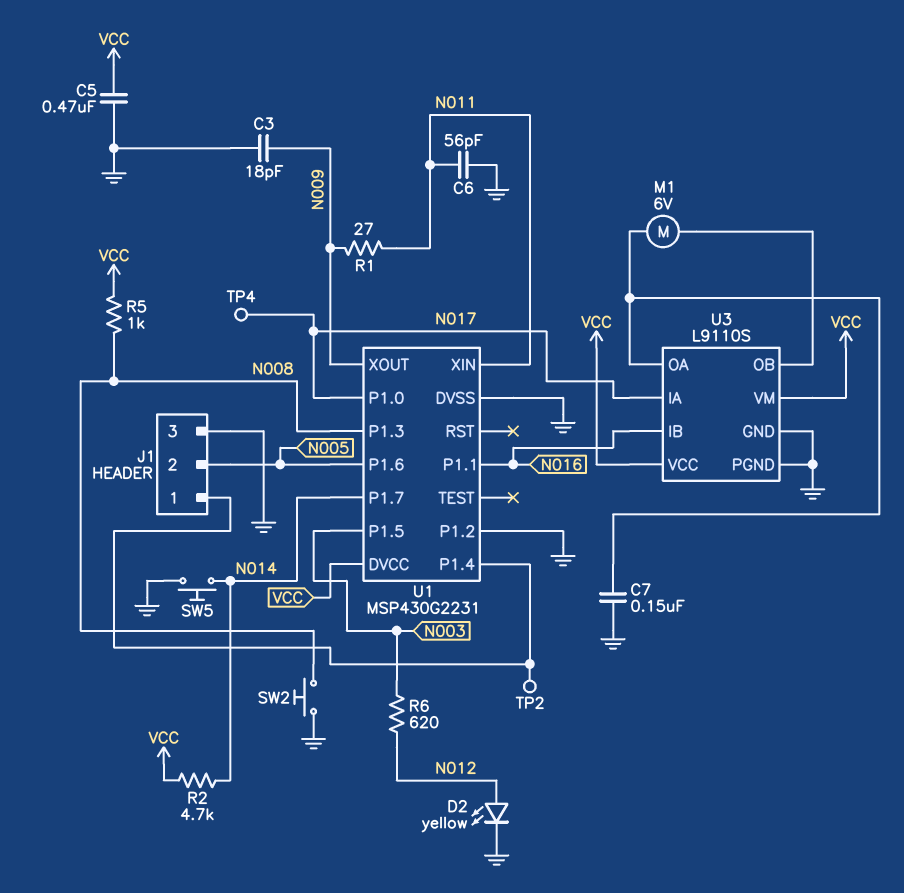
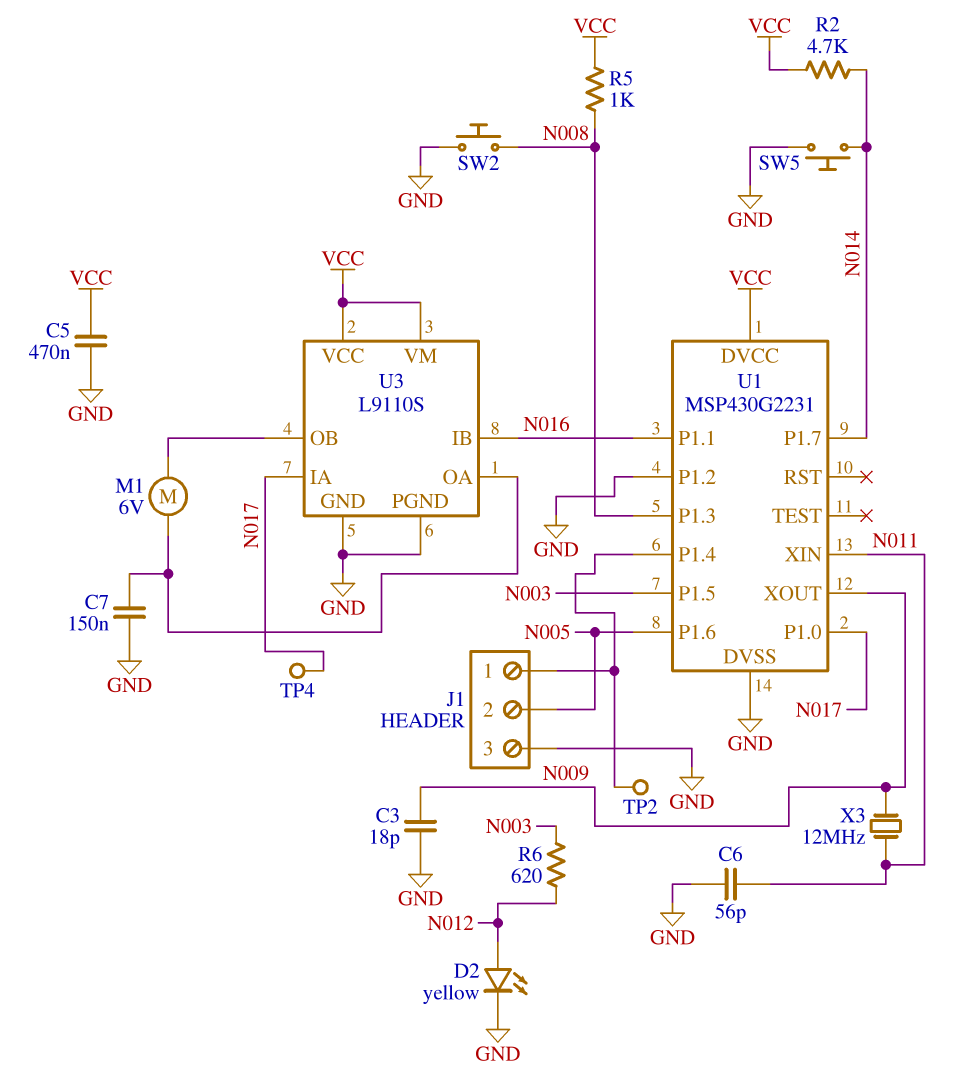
R1: 27 (N009, N011) -> none
X3: none -> 12MHz (N009, N011)

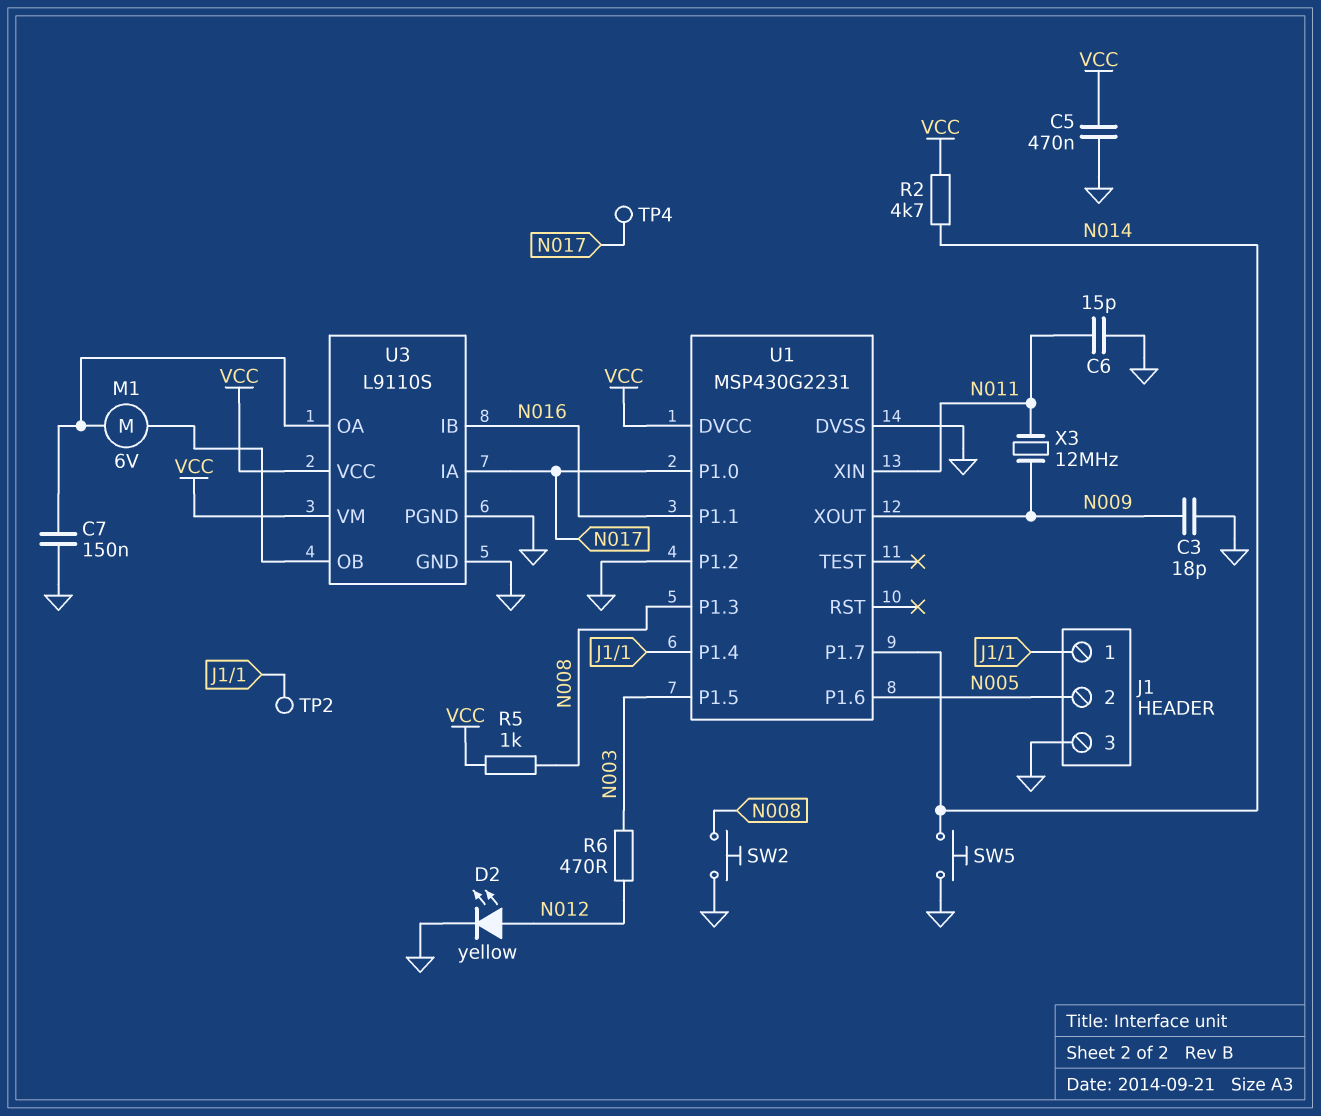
C6: 56pF (GND, N011) -> 15pF (GND, N011)
R6: 620 (N003, N012) -> 470 (N003, N012)

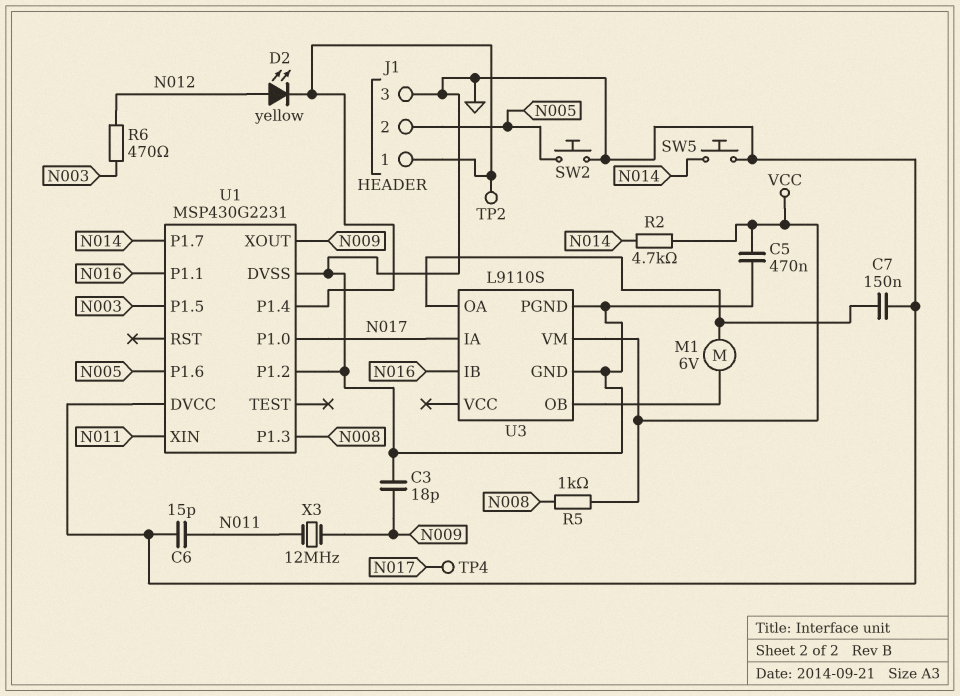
D2: LED yellow (A N012, K GND) -> LED yellow (A N012, K J1/1)
SW2: button (GND, N008) -> button (GND, N005)
U1 pin DVCC: VCC -> GND
U3 pin VCC: VCC -> none

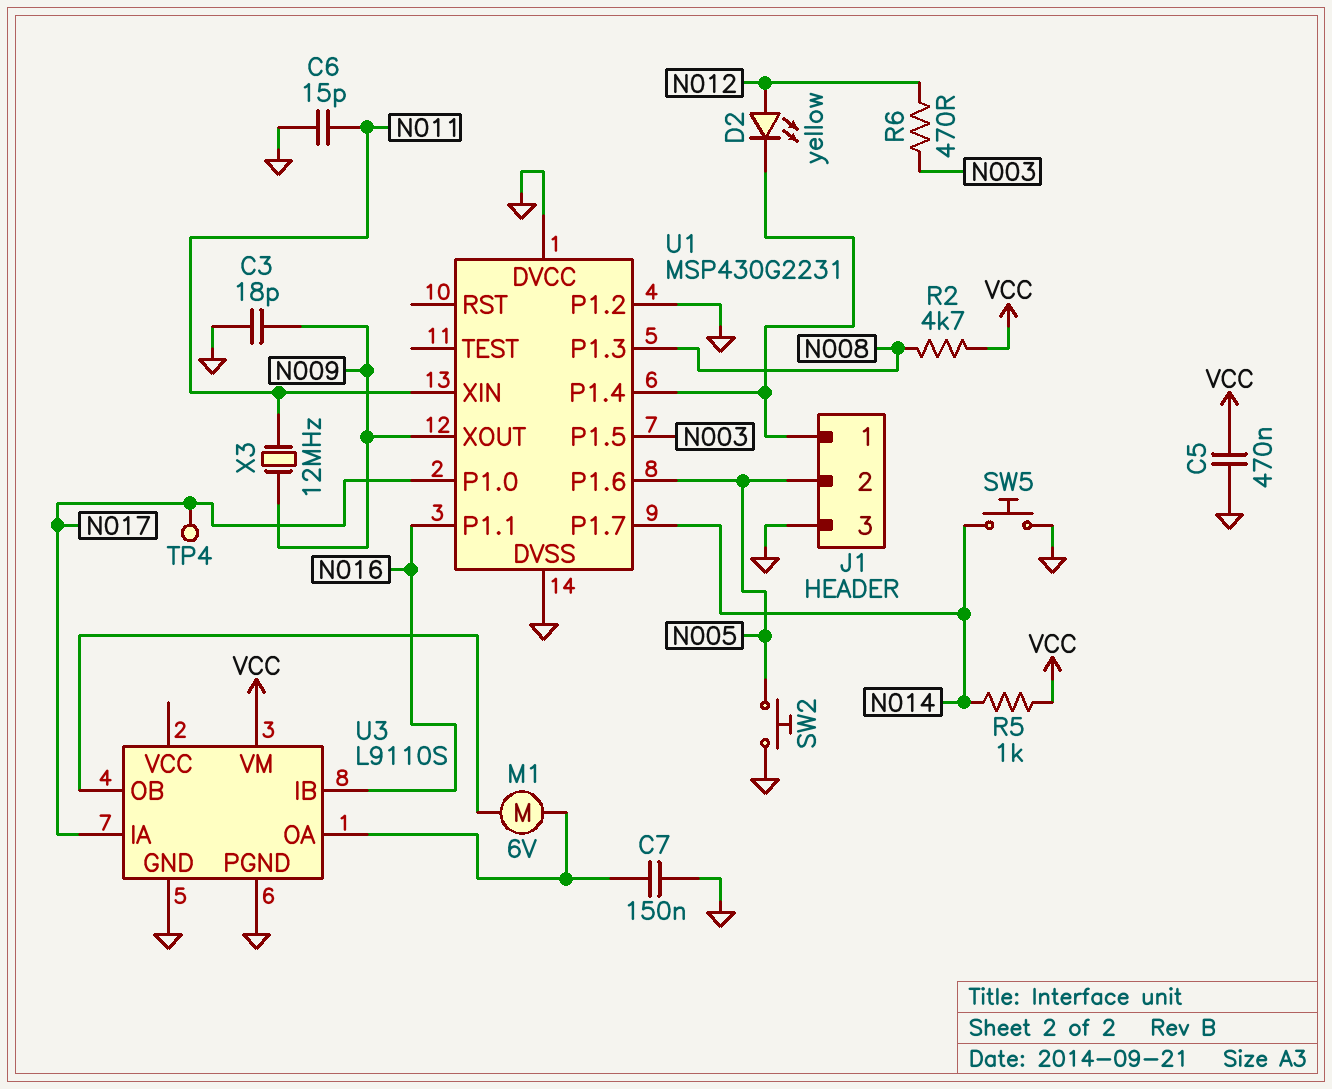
R2: 4.7k (N014, VCC) -> 4.7k (N008, VCC)
R5: 1k (N008, VCC) -> 1k (N014, VCC)
TP2: test point (J1/1) -> none

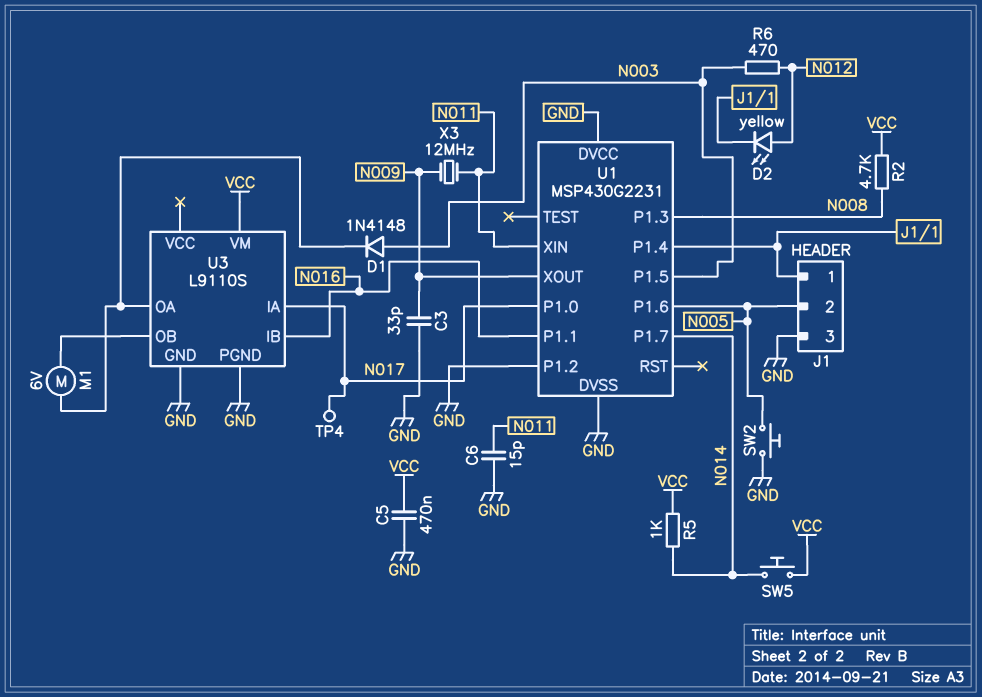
C3: 18pF (GND, N009) -> 33pF (GND, N009)
C7: 150nF (GND, U3/OA) -> none
D1: none -> diode 1N4148 (A N003, K U3/OA)
SW5: button (GND, N014) -> button (N014, VCC)

